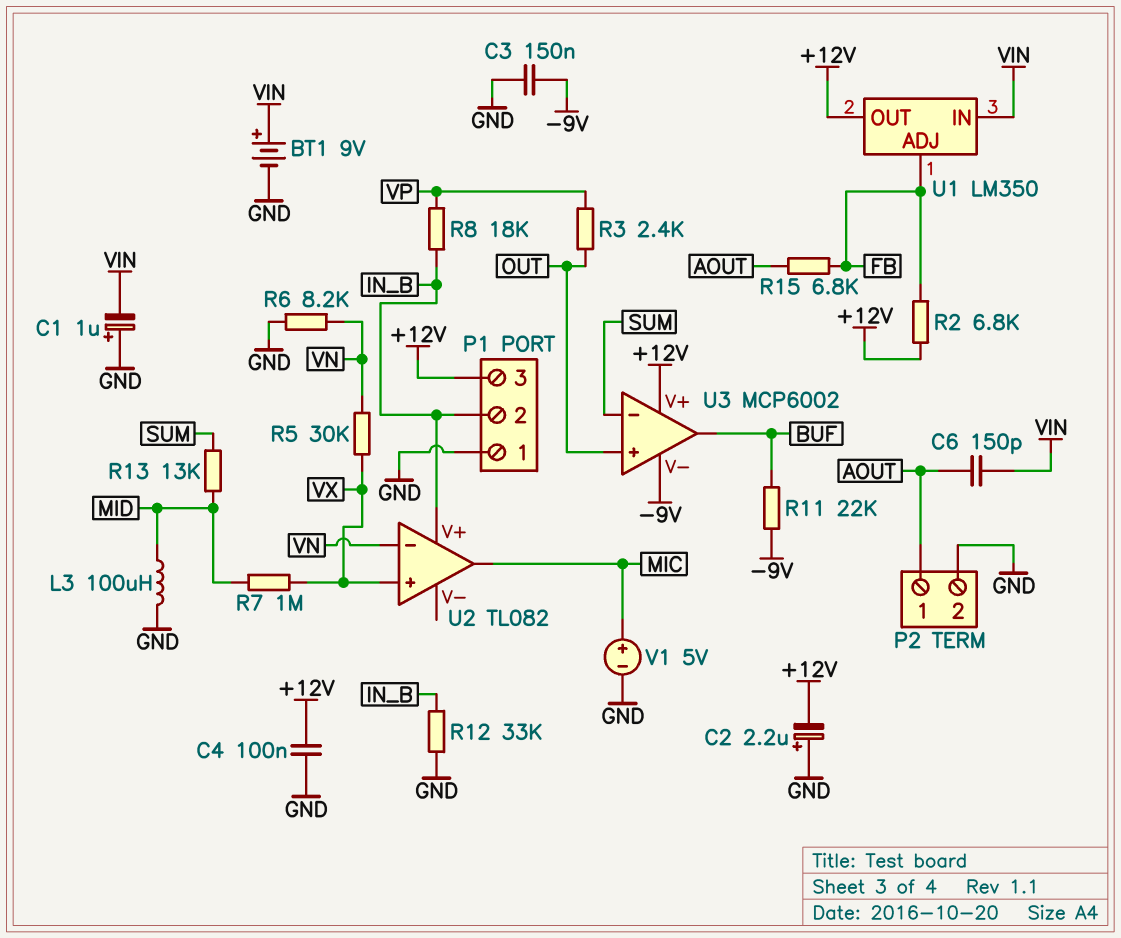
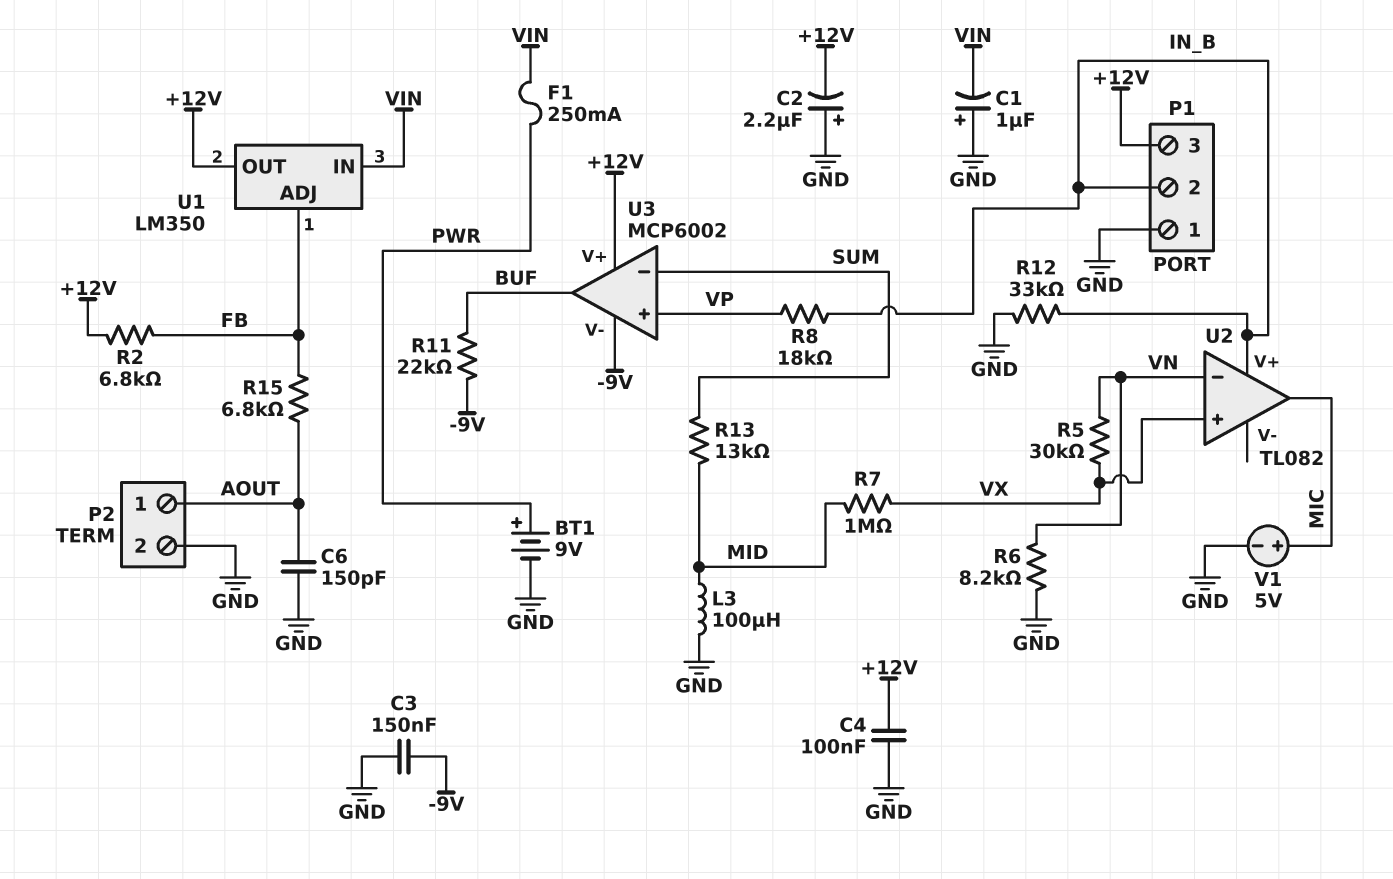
BT1: 9V (plus VIN, minus GND) -> 9V (plus PWR, minus GND)
C6: 150pF (AOUT, VIN) -> 150pF (AOUT, GND)
F1: none -> 250mA (PWR, VIN)
R3: 2.4k (OUT, VP) -> none
U3 pin in+: OUT -> VP

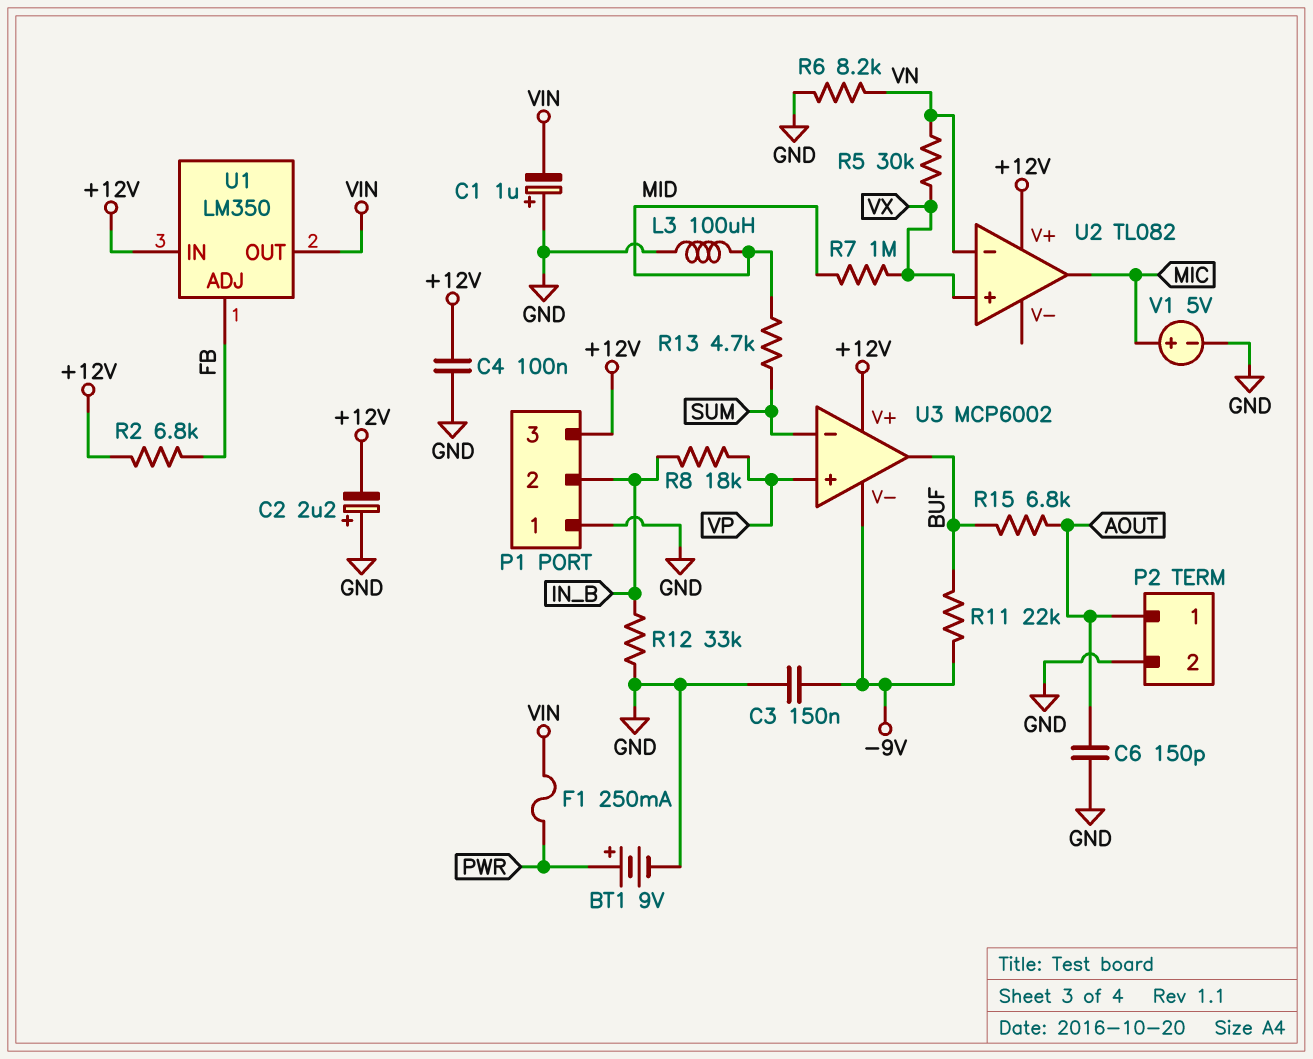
R13: 13k (MID, SUM) -> 4.7k (MID, SUM)
R15: 6.8k (AOUT, FB) -> 6.8k (AOUT, BUF)
U1 pin IN: VIN -> +12V
U1 pin OUT: +12V -> VIN
U2 pin V+: IN_B -> +12V

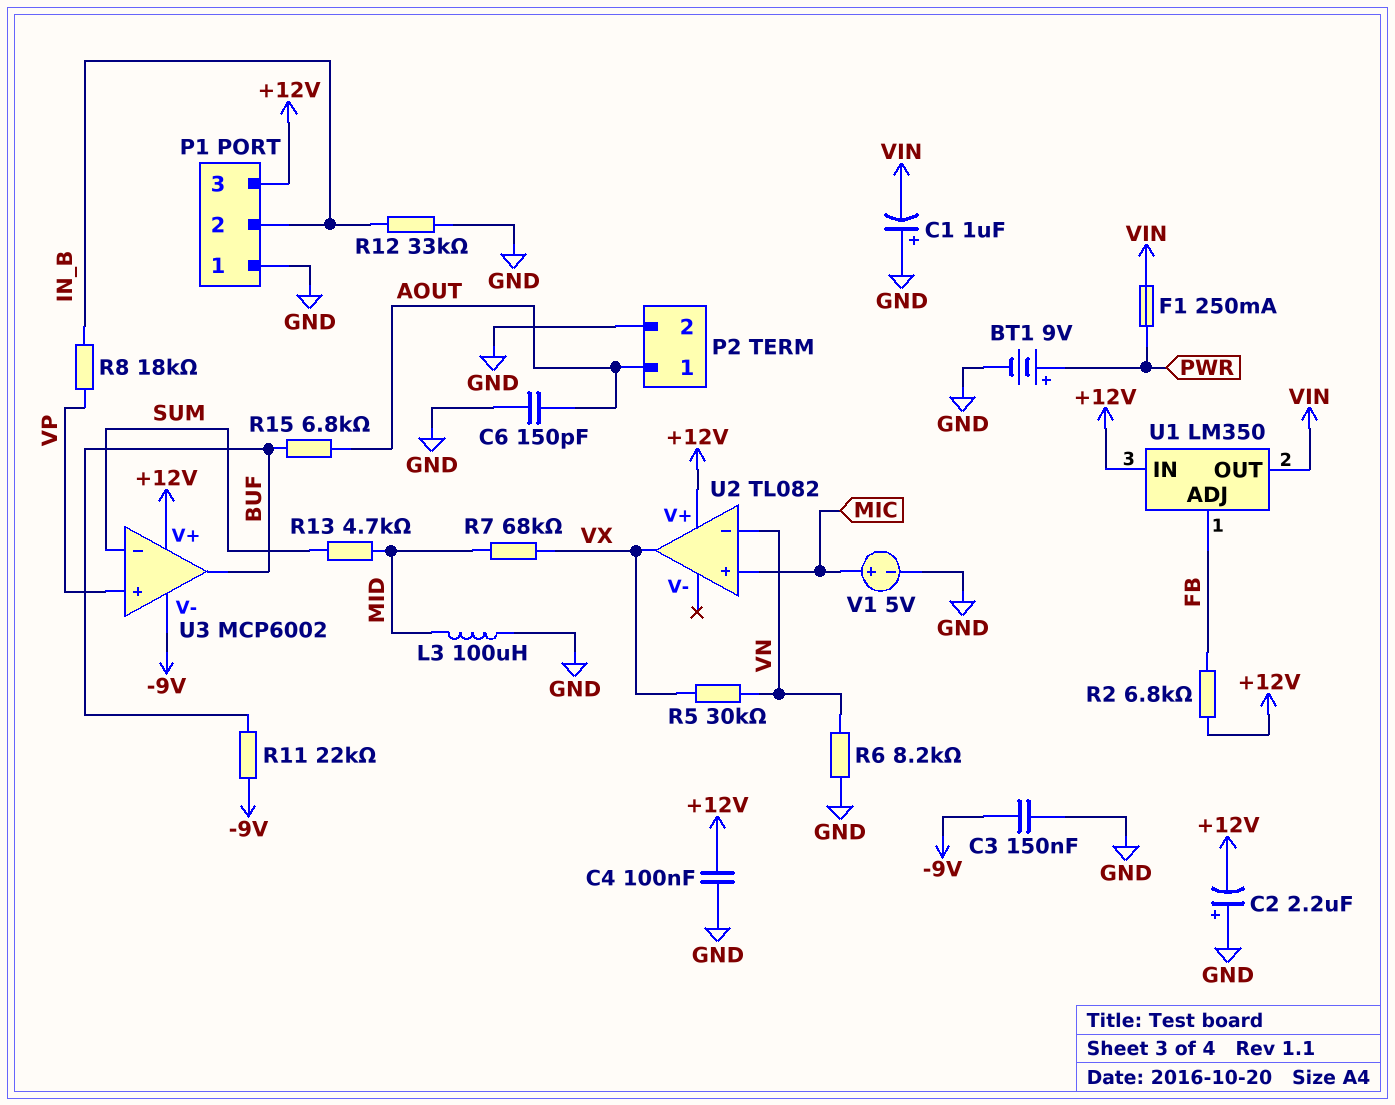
R7: 1M (MID, VX) -> 68k (MID, VX)
U2 pin in+: VX -> MIC
U2 pin out: MIC -> VX

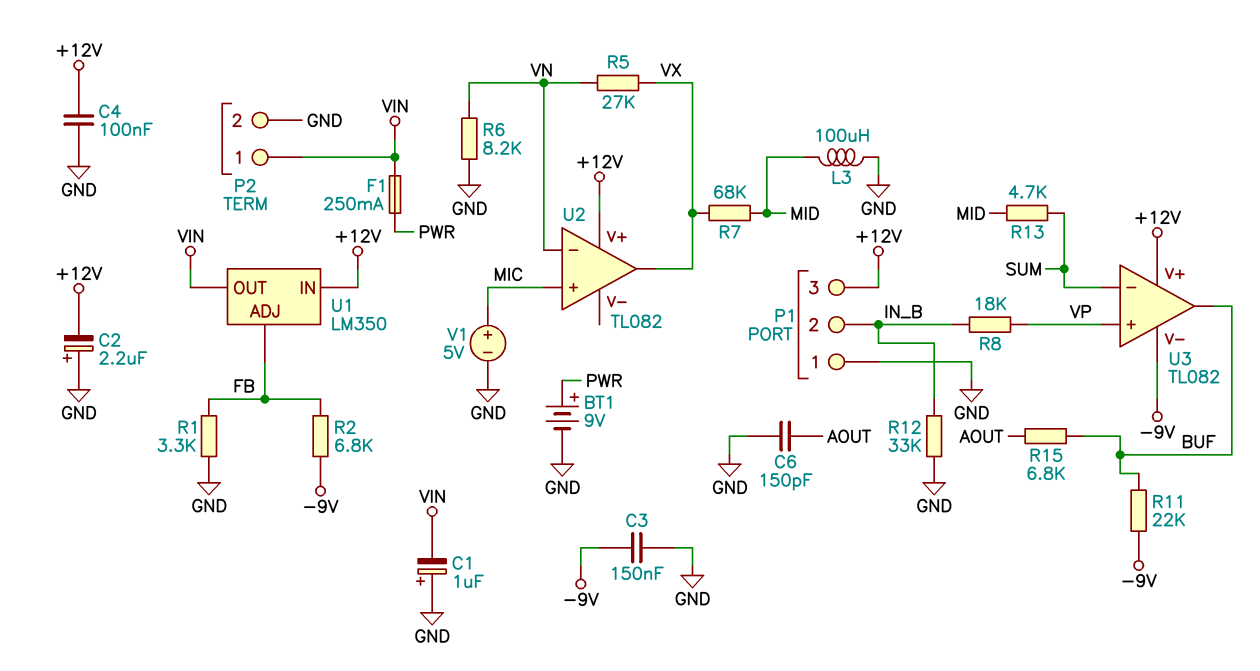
P2 pin 1: AOUT -> VIN
R1: none -> 3.3k (FB, GND)
R2: 6.8k (+12V, FB) -> 6.8k (-9V, FB)
R5: 30k (VN, VX) -> 27k (VN, VX)
U3: MCP6002 -> TL082

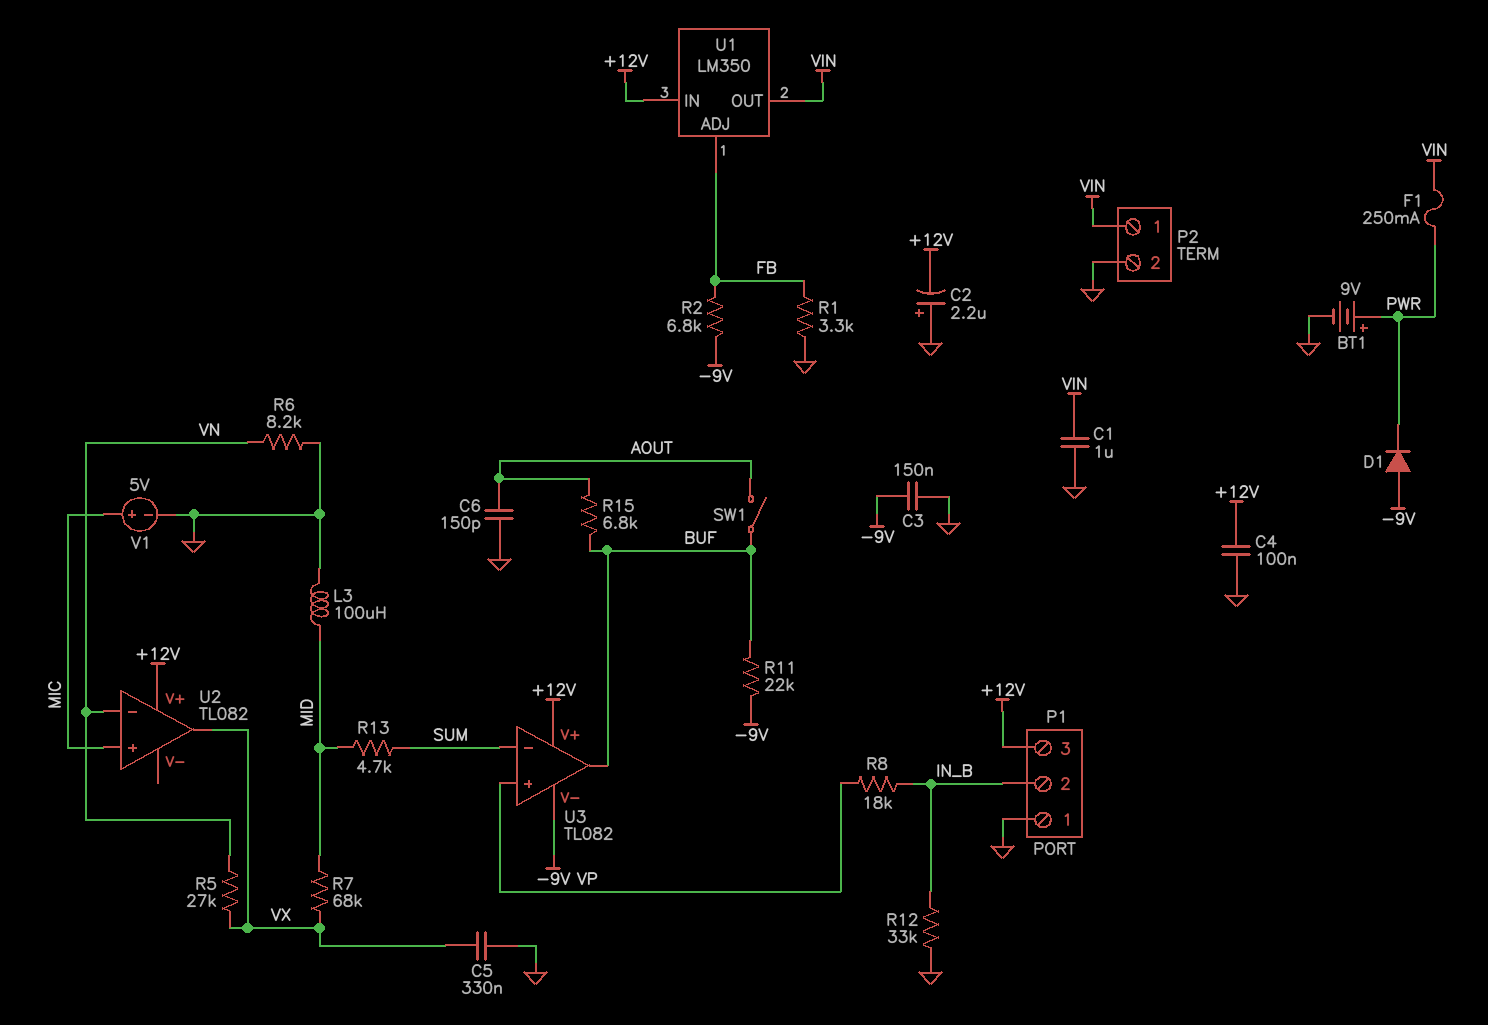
C1: 1uF (plus GND, minus VIN) -> 1uF (GND, VIN)
C5: none -> 330nF (GND, VX)
D1: none -> diode (A -9V, K PWR)
SW1: none -> switch (AOUT, BUF)

